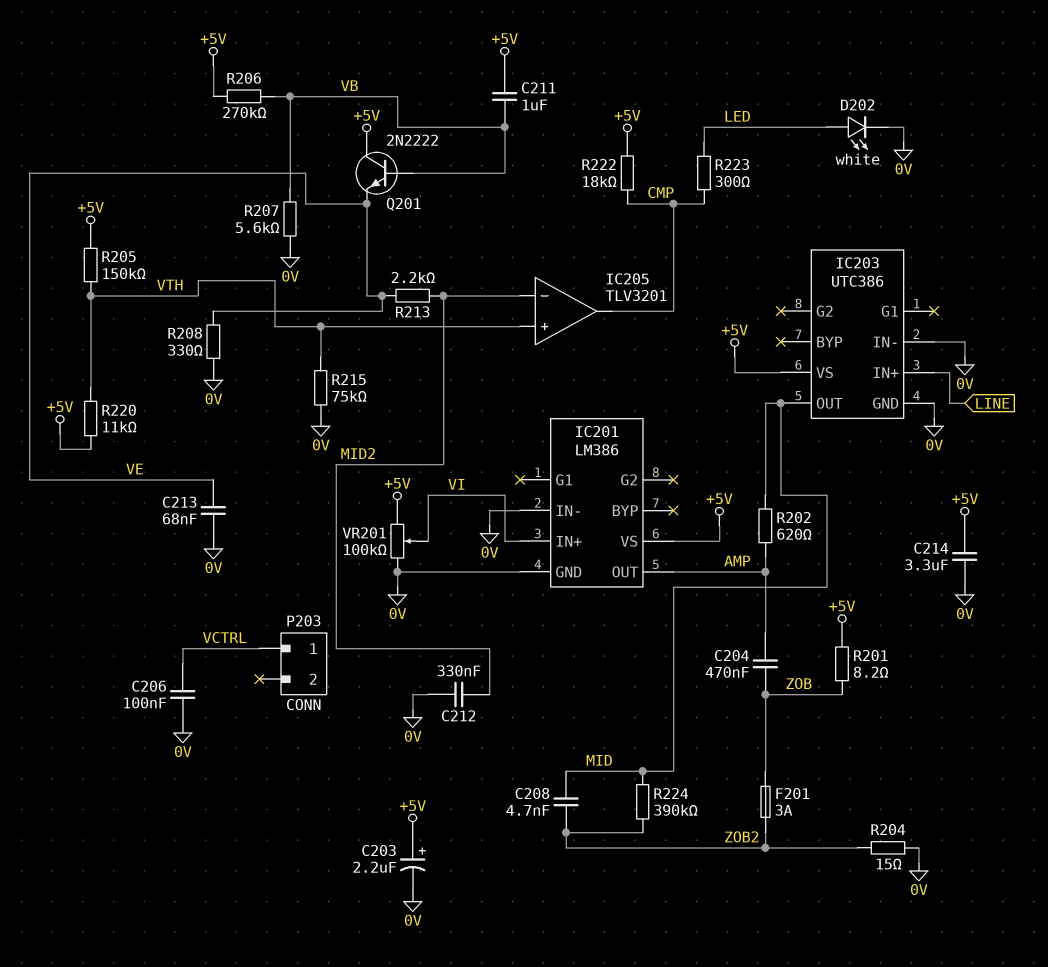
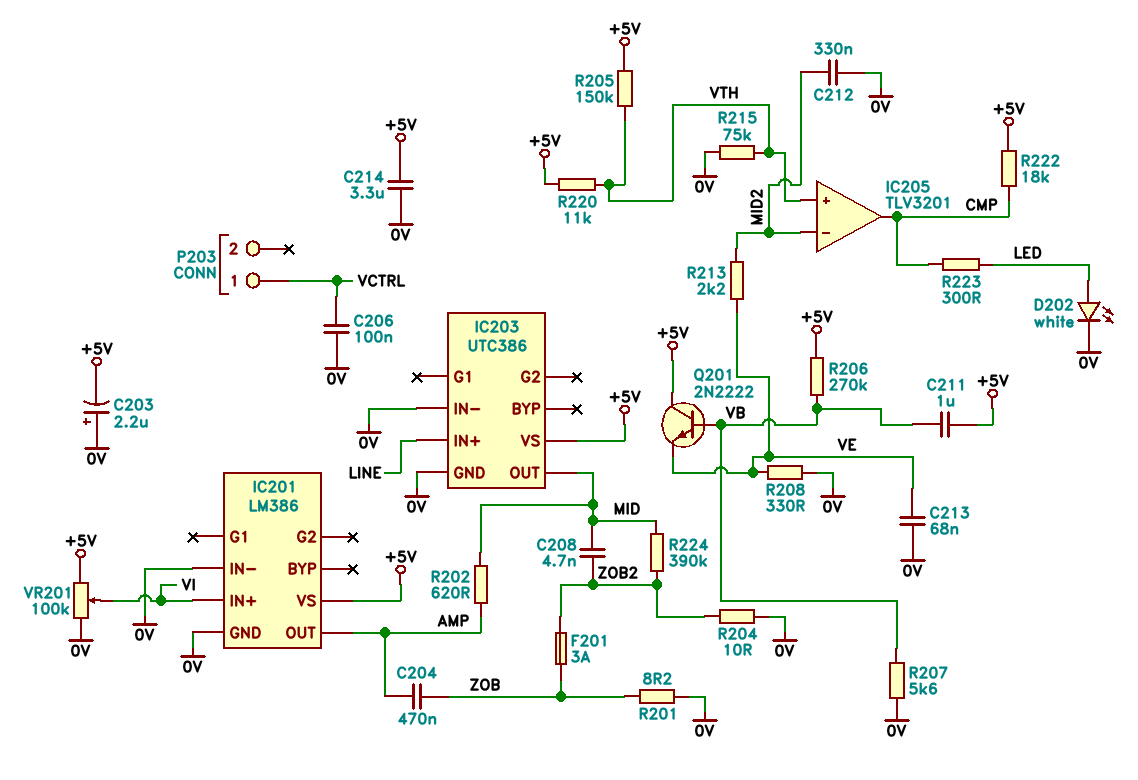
C203: 2.2uF (plus +5V, minus 0V) -> 2.2uF (plus 0V, minus +5V)
R201: 8.2 (+5V, ZOB) -> 8.2 (0V, ZOB)
R204: 15 (0V, ZOB2) -> 10 (0V, ZOB2)

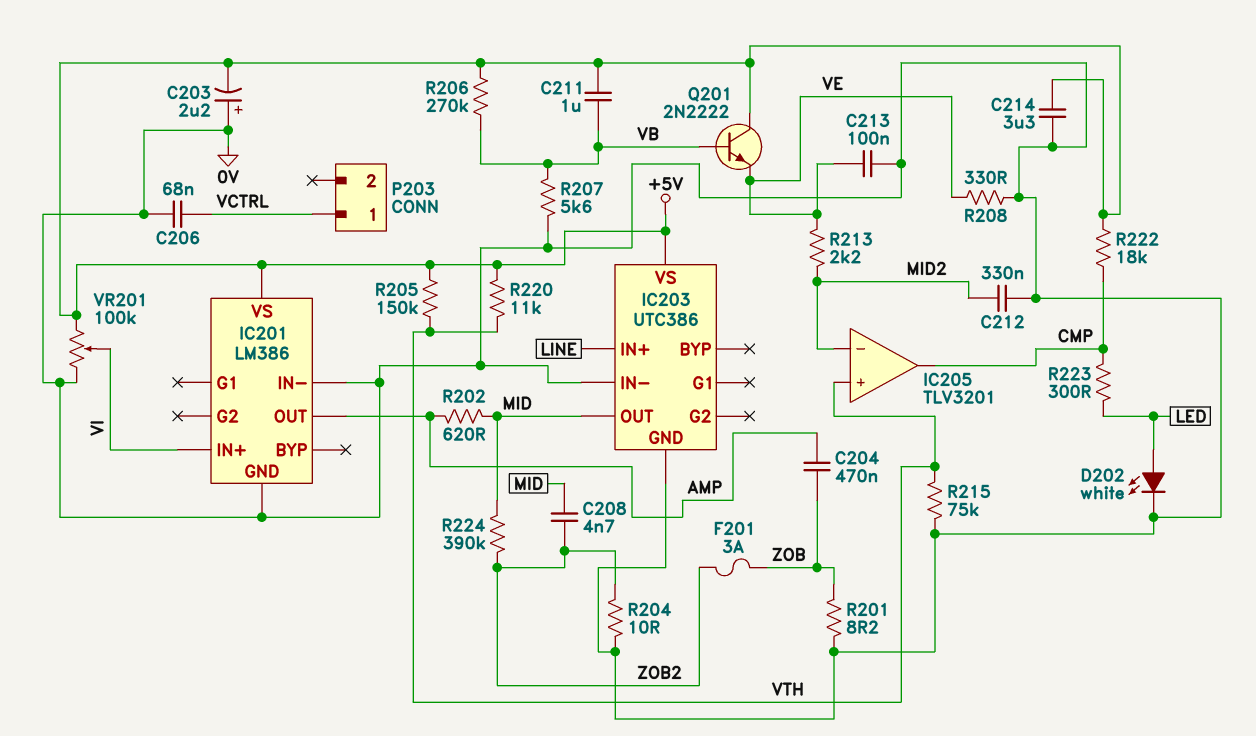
C206: 100nF (0V, VCTRL) -> 68nF (0V, VCTRL)
C213: 68nF (0V, VE) -> 100nF (0V, VE)

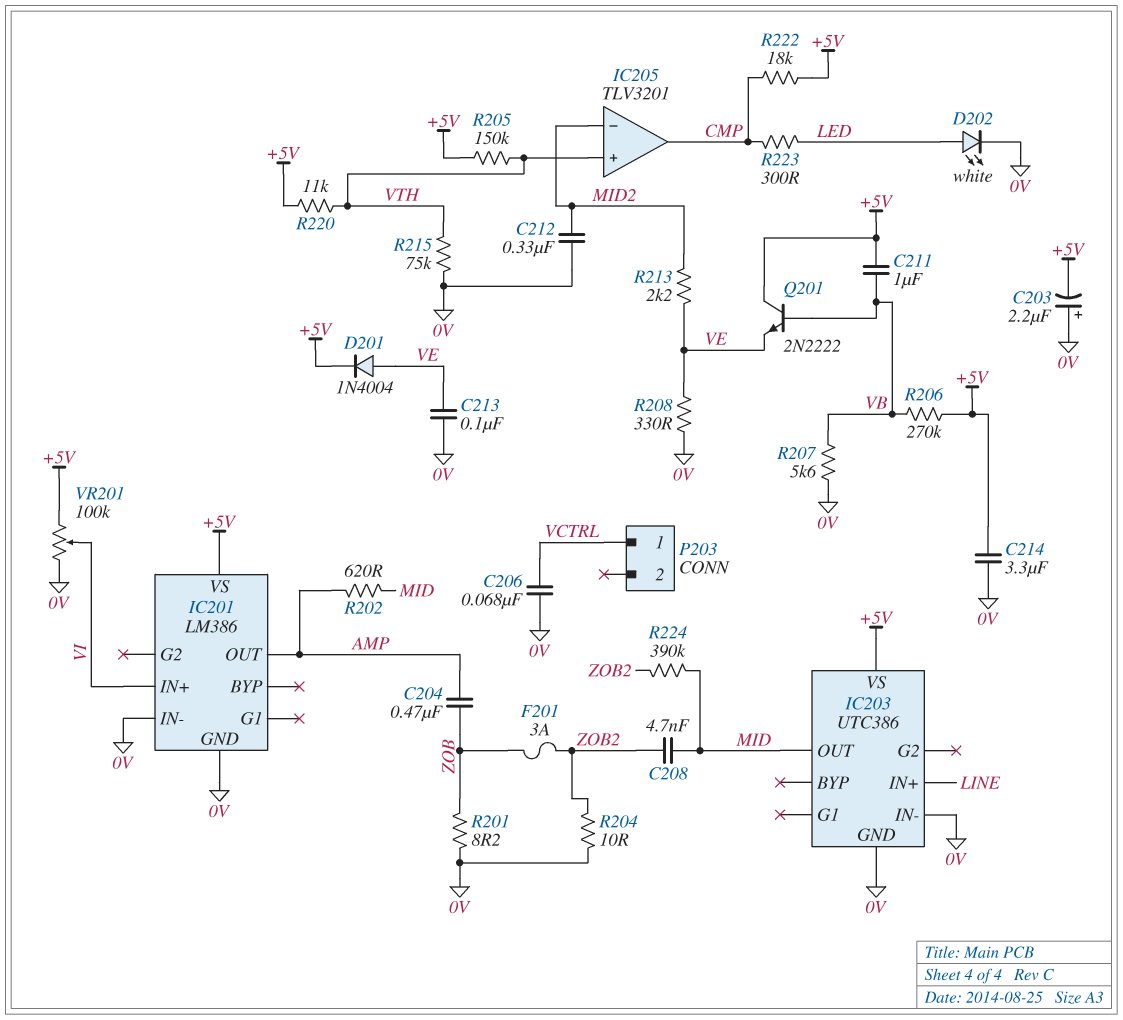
D201: none -> diode 1N4004 (A VE, K +5V)

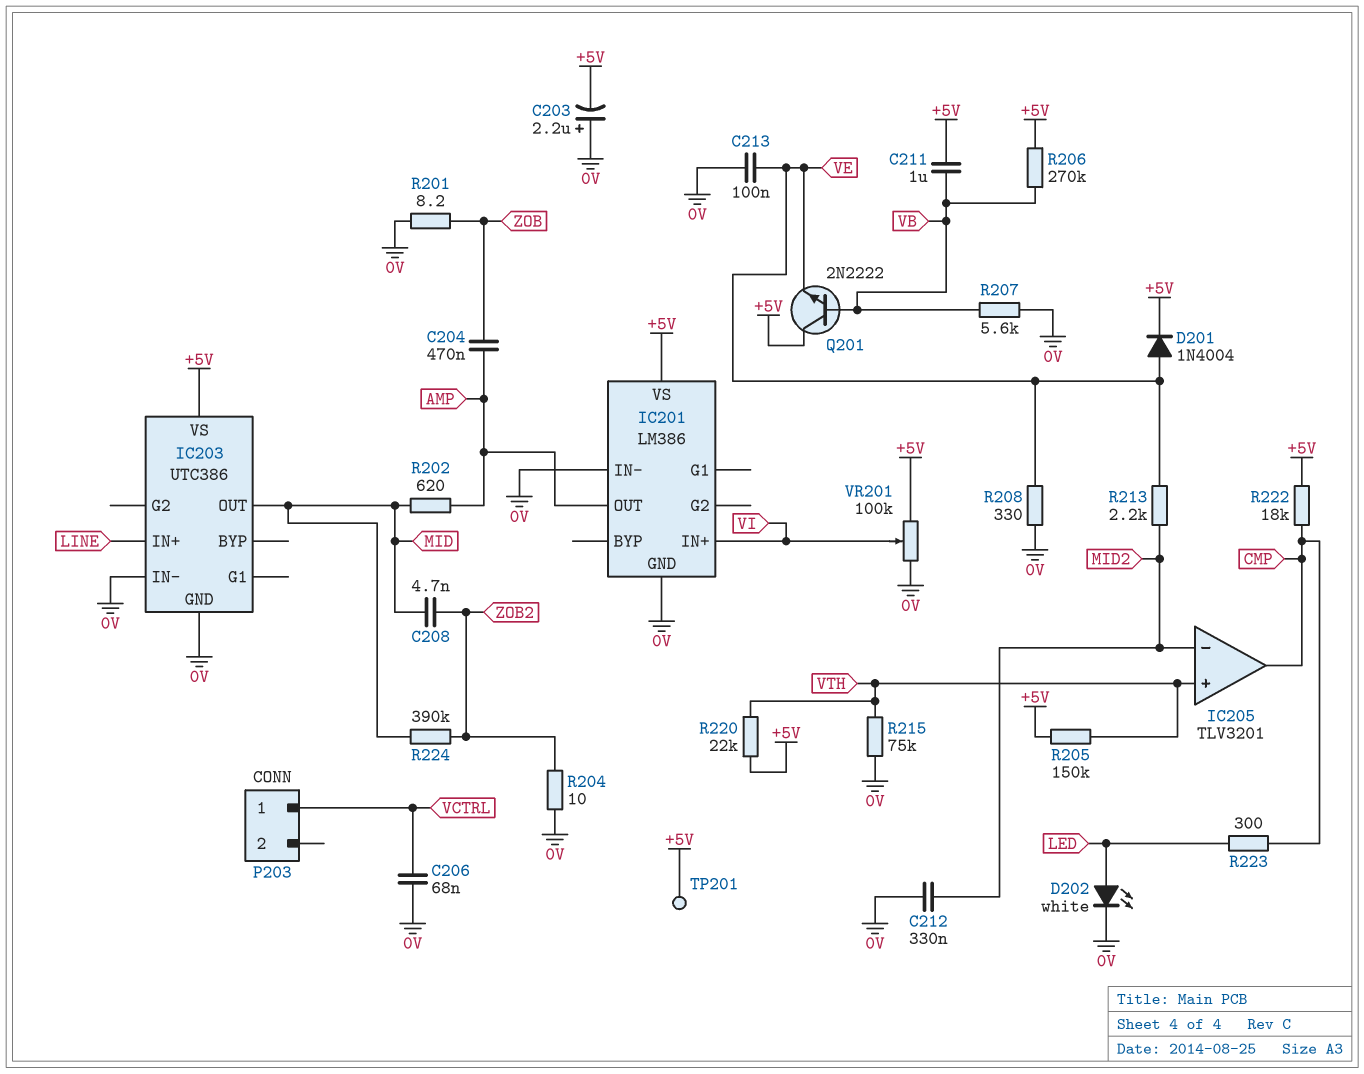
C214: 3.3uF (+5V, 0V) -> none
F201: 3A (ZOB, ZOB2) -> none
R220: 11k (+5V, VTH) -> 22k (+5V, VTH)
TP201: none -> test point (+5V)

